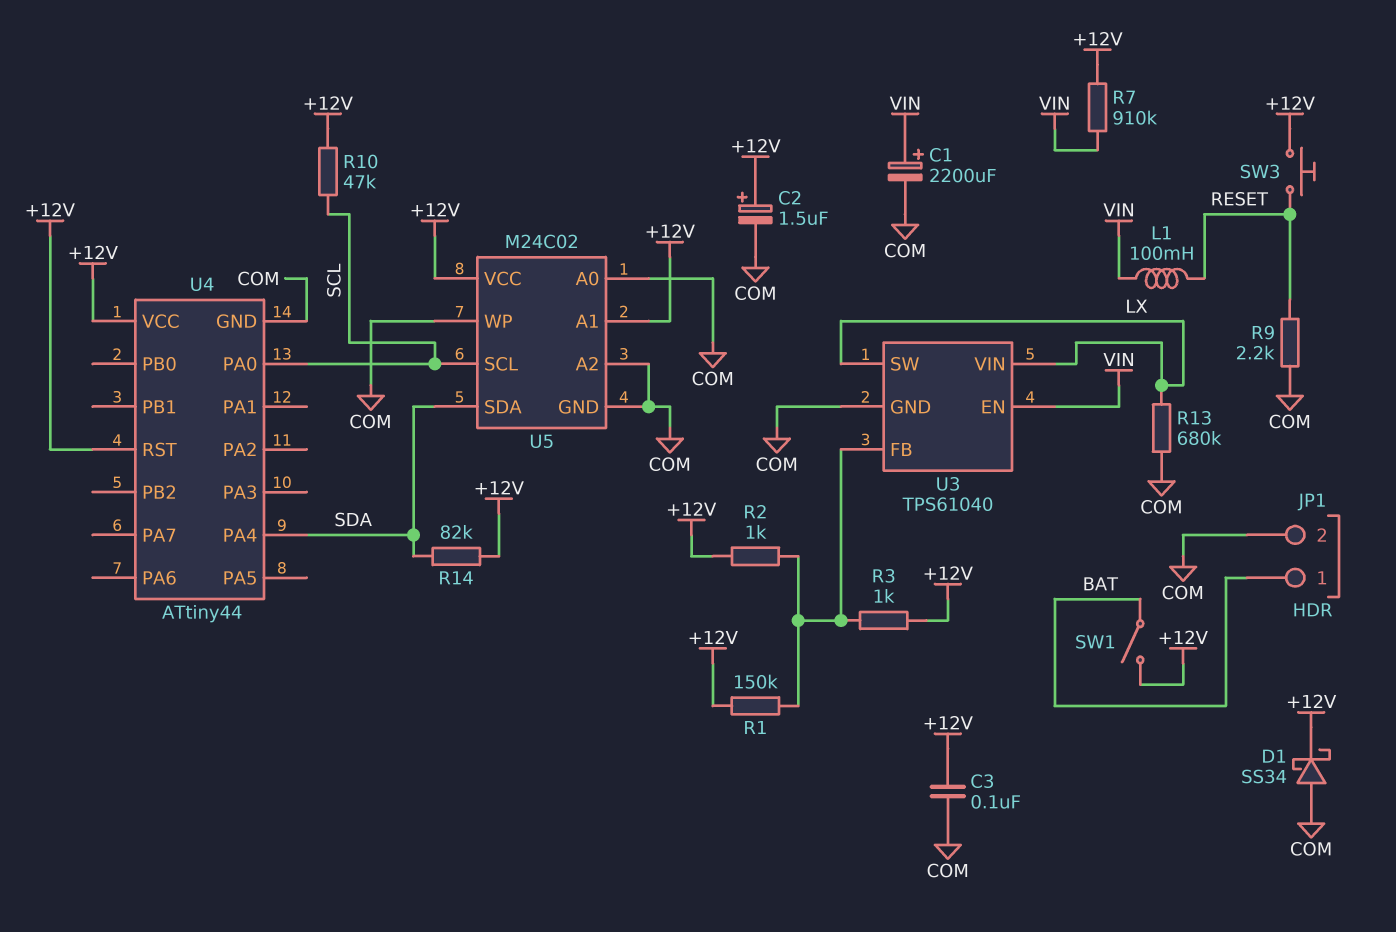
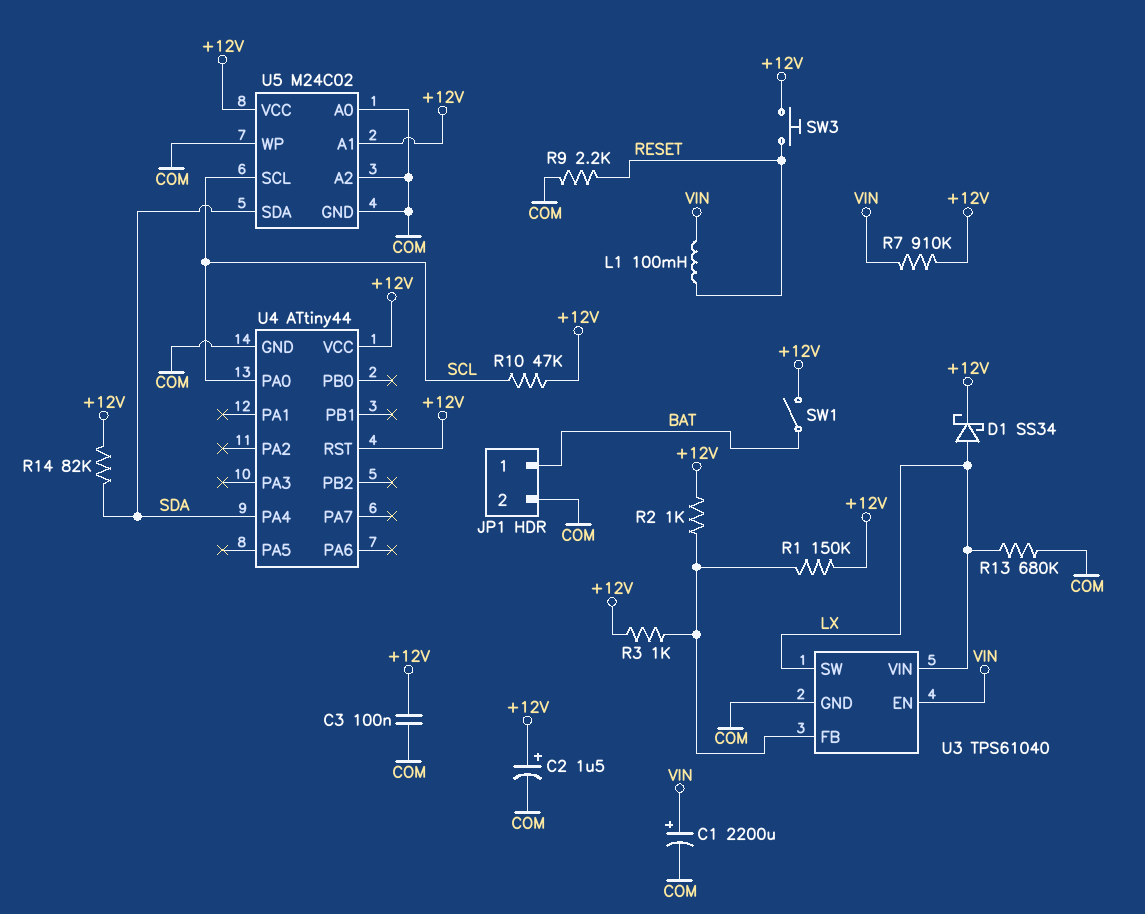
D1: schottky SS34 (A COM, K +12V) -> schottky SS34 (A LX, K +12V)

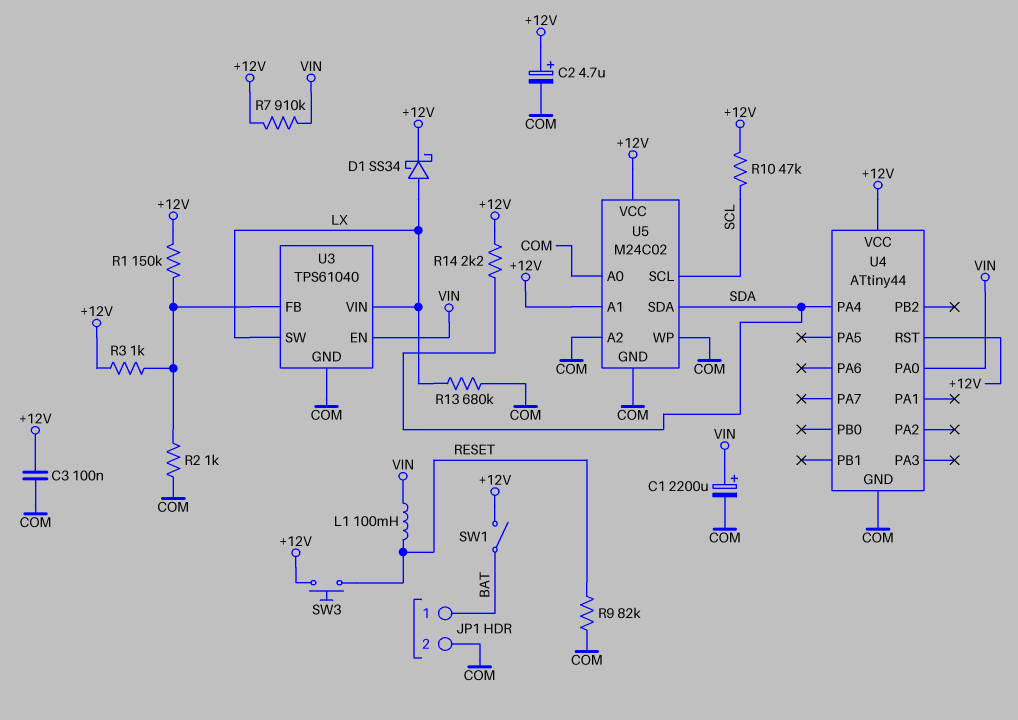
C2: 1.5uF (plus +12V, minus COM) -> 4.7uF (plus +12V, minus COM)
R2: 1k (+12V, U3/FB) -> 1k (COM, U3/FB)
R9: 2.2k (COM, RESET) -> 82k (COM, RESET)
R14: 82k (+12V, SDA) -> 2.2k (+12V, SDA)
U4 pin PA0: SCL -> VIN

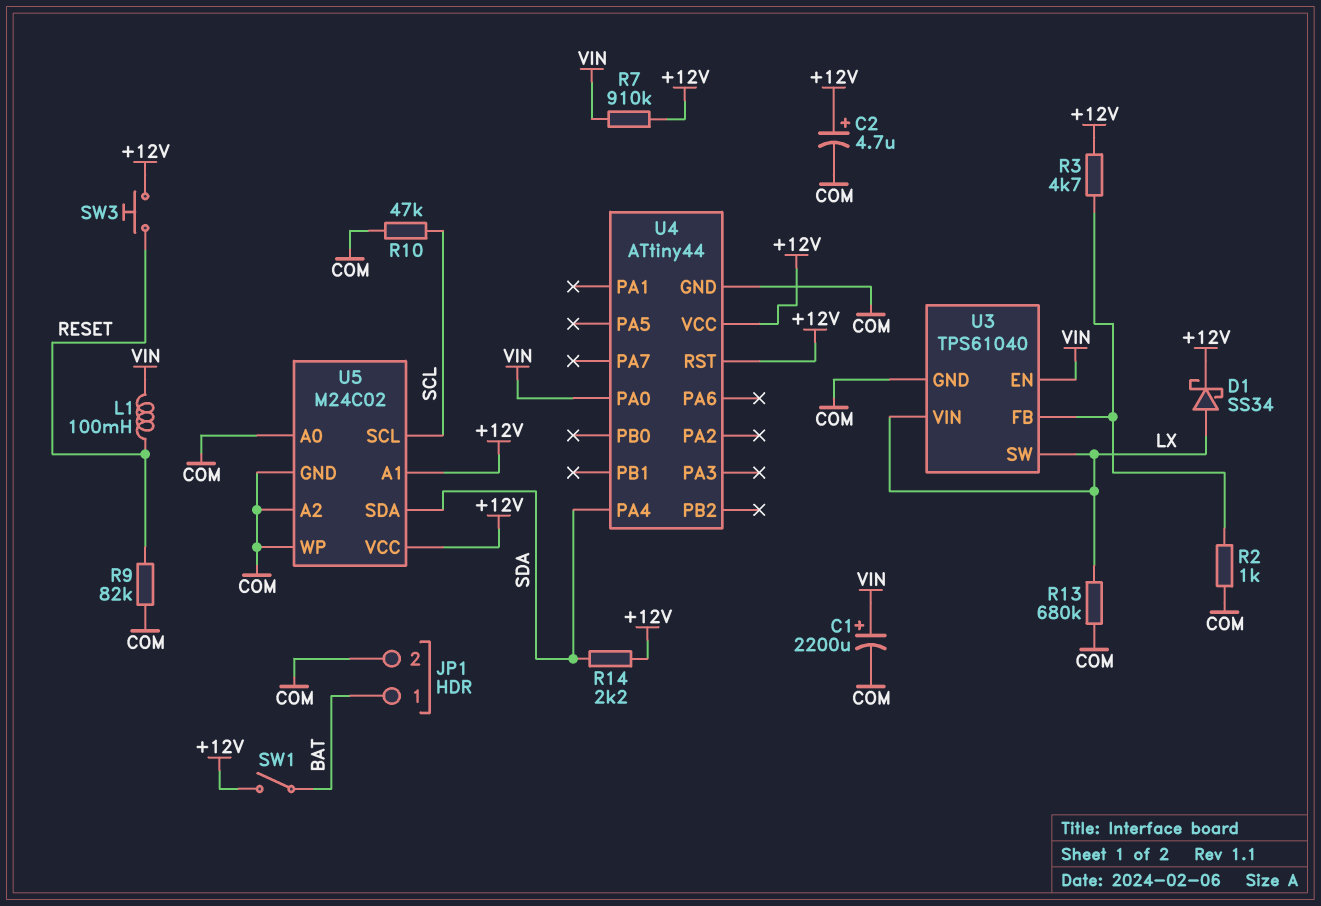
C3: 100nF (+12V, COM) -> none
R1: 150k (+12V, U3/FB) -> none
R3: 1k (+12V, U3/FB) -> 4.7k (+12V, U3/FB)
R10: 47k (+12V, SCL) -> 47k (COM, SCL)

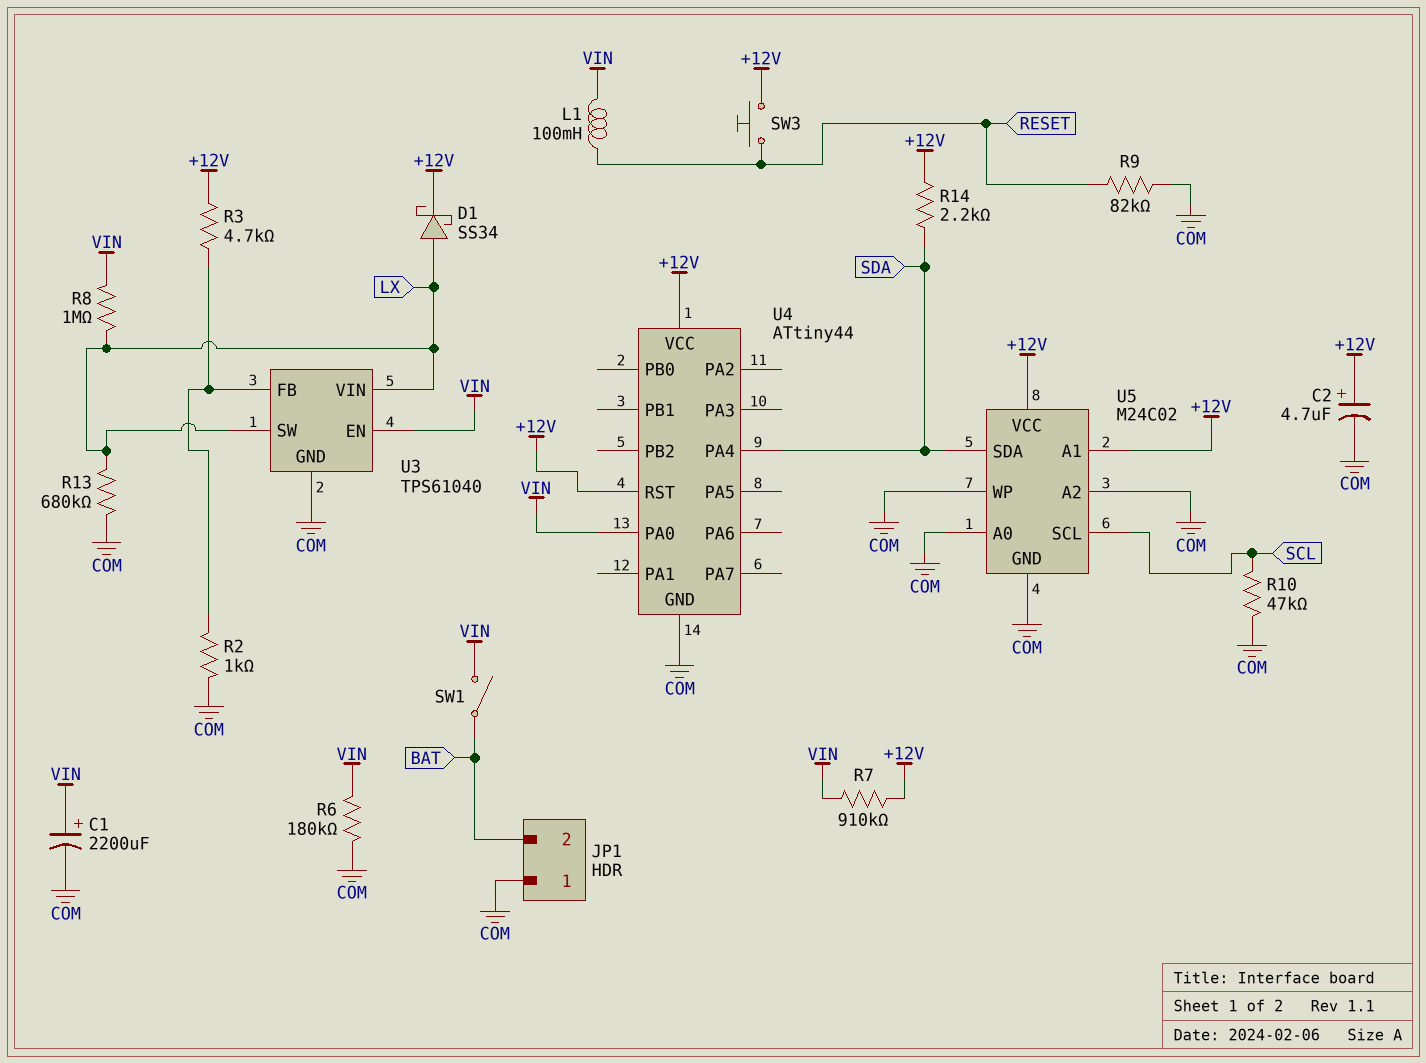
JP1 pin 1: BAT -> COM
JP1 pin 2: COM -> BAT
R6: none -> 180k (COM, VIN)
R8: none -> 1M (LX, VIN)
SW1: switch (+12V, BAT) -> switch (BAT, VIN)

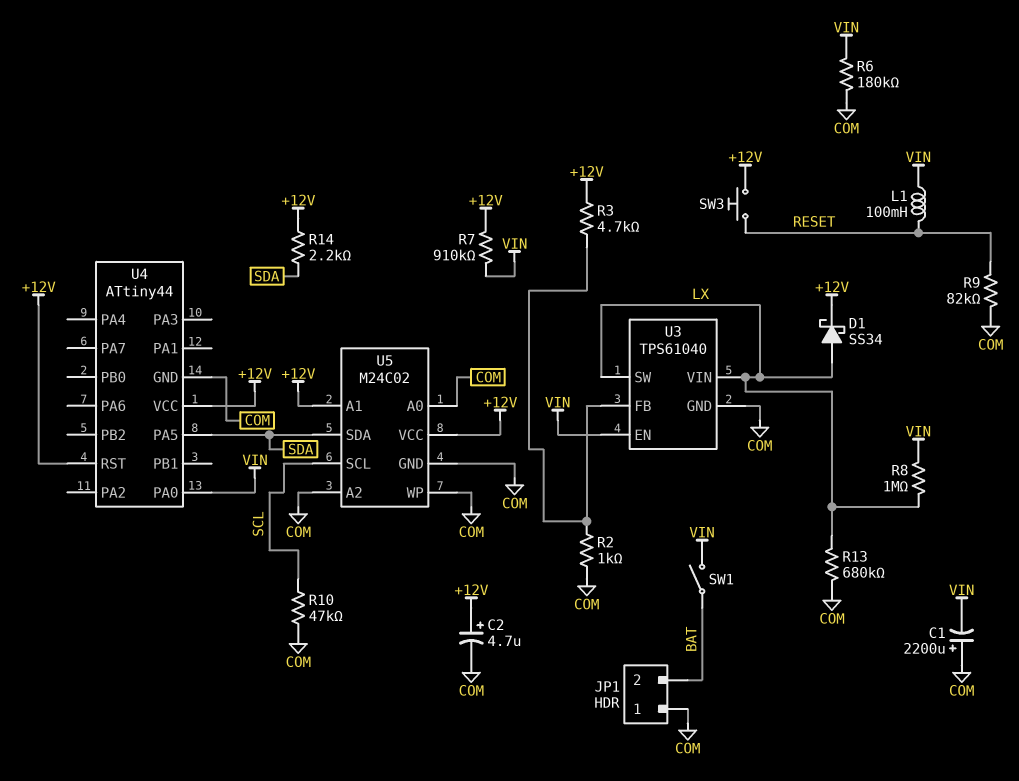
C1: 2200uF (plus VIN, minus COM) -> 2200uF (plus COM, minus VIN)
U4 pin PA4: SDA -> none
U4 pin PA5: none -> SDA

